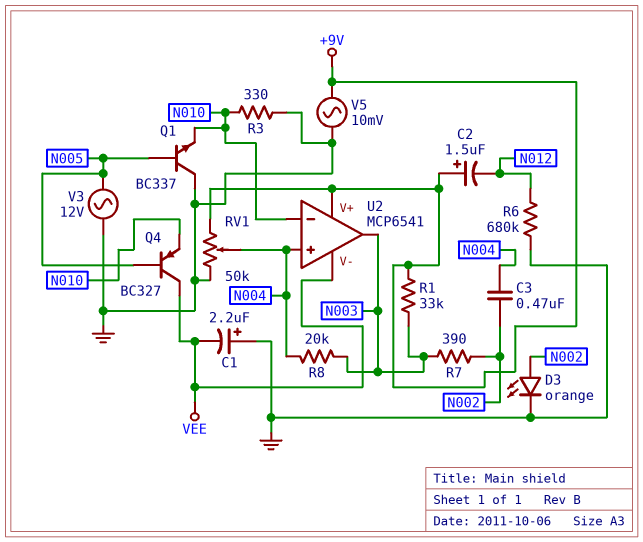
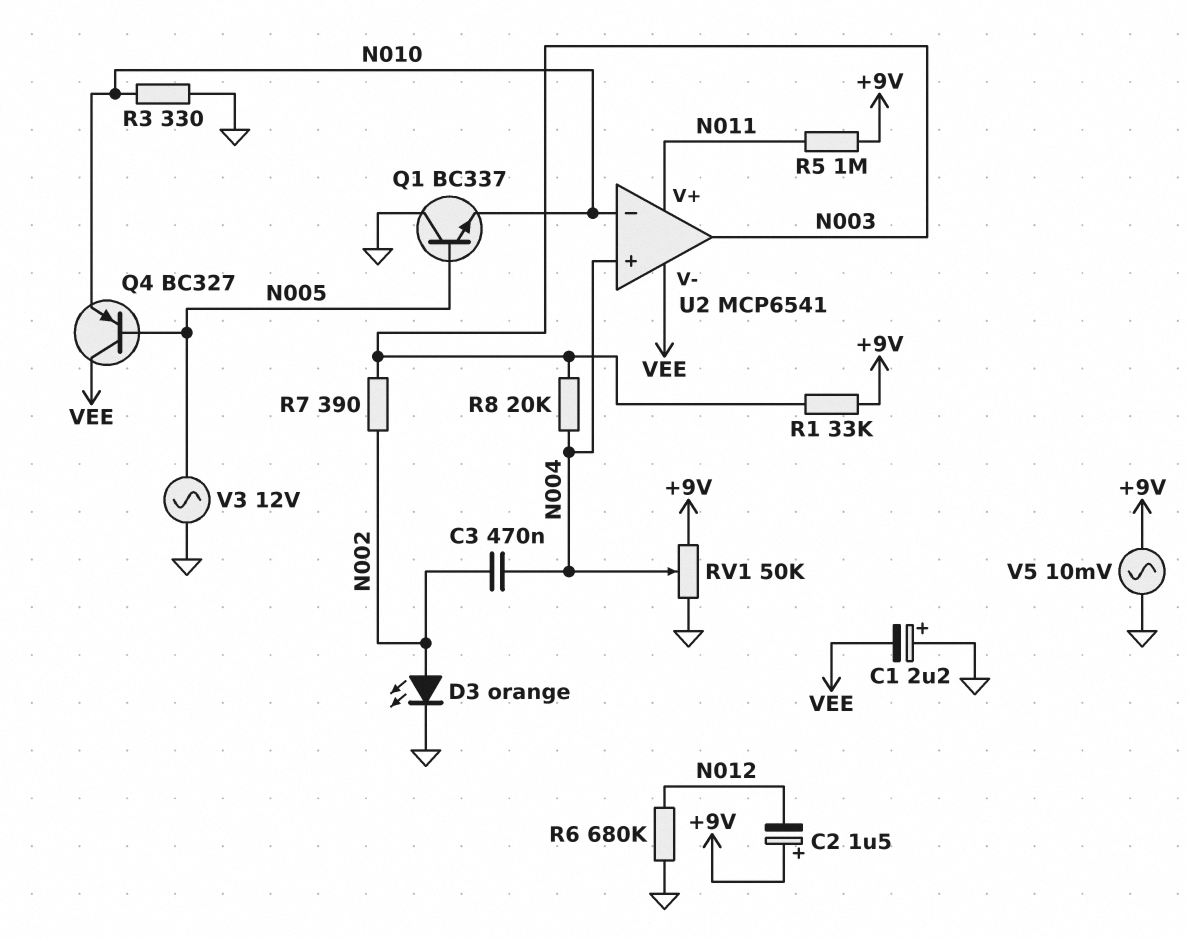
R5: none -> 1M (+9V, N011)
U2 pin V+: +9V -> N011

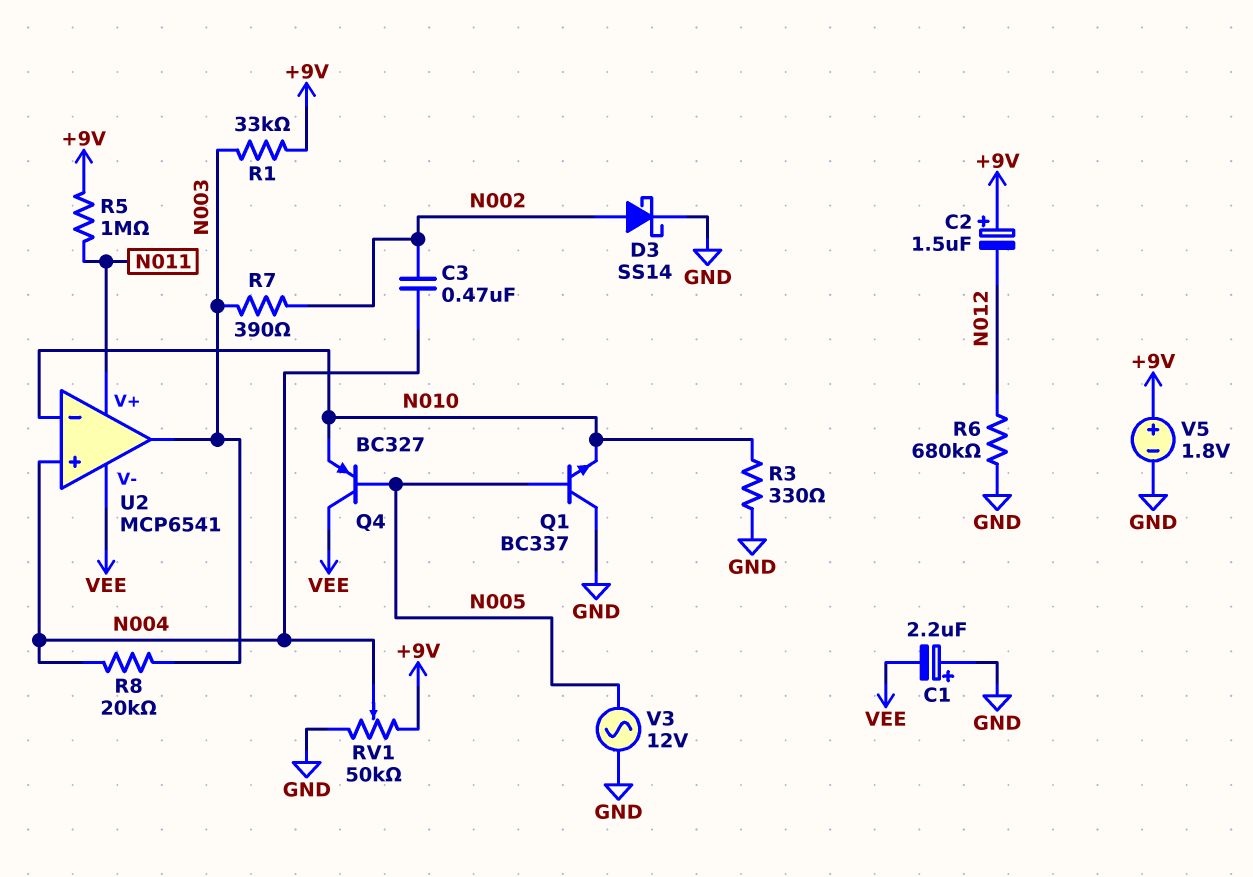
D3: LED orange (A N002, K GND) -> schottky SS14 (A N002, K GND)
V5: AC 10mV (+9V, GND) -> 1.8V (plus +9V, minus GND)

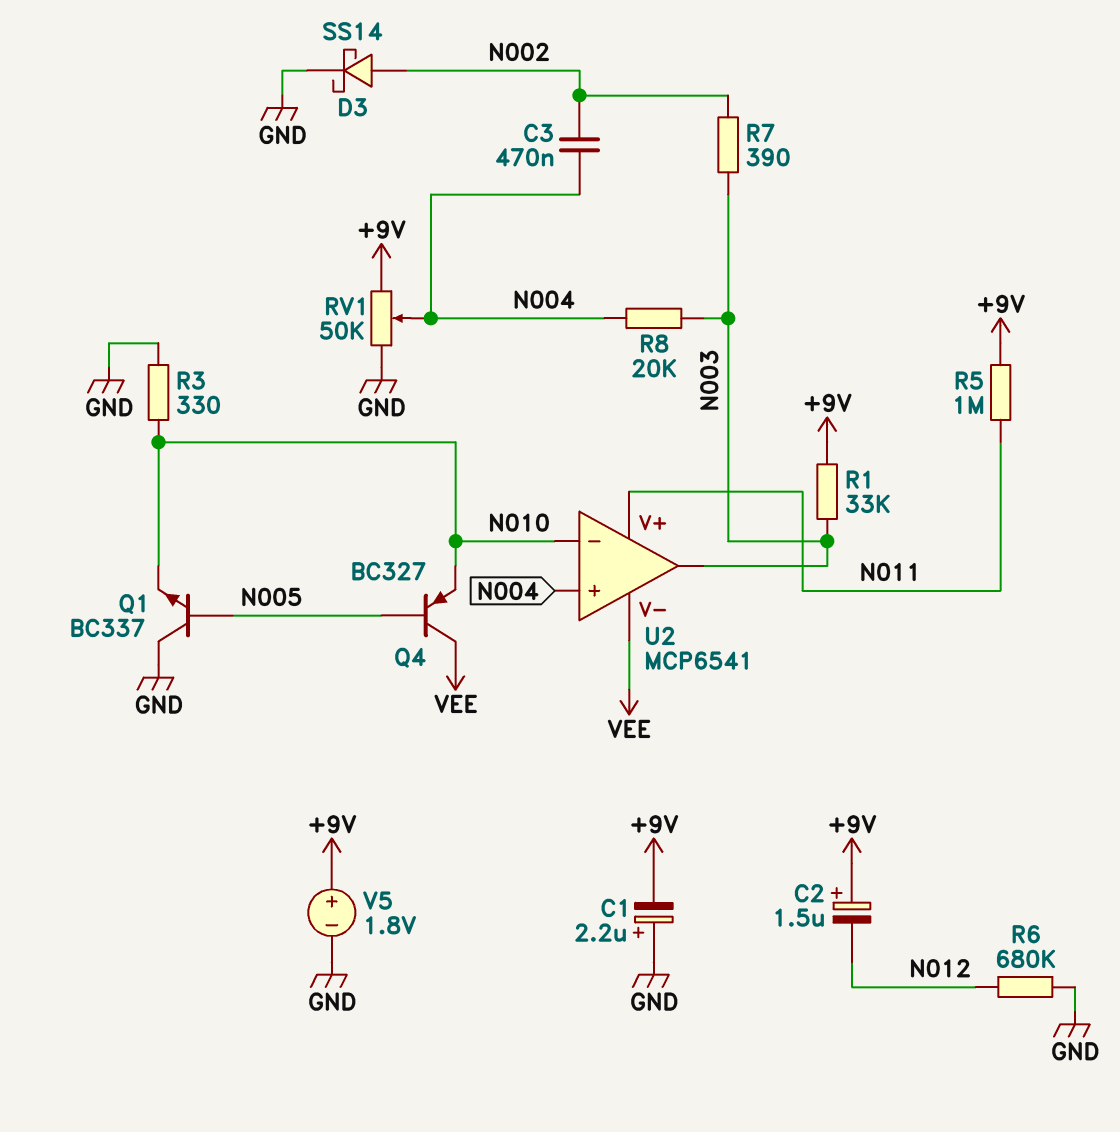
C1: 2.2uF (plus GND, minus VEE) -> 2.2uF (plus GND, minus +9V)
V3: AC 12V (GND, N005) -> none

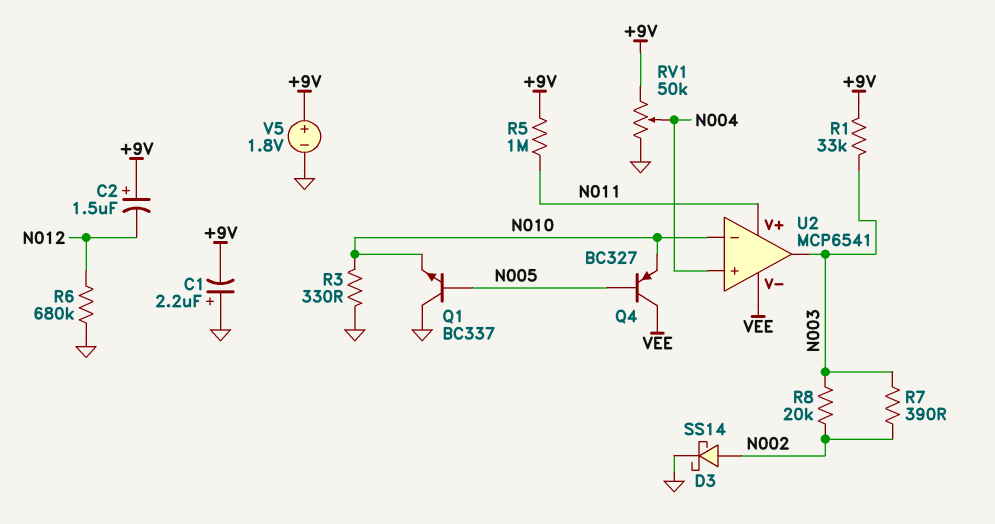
C3: 470nF (N002, N004) -> none
R8: 20k (N003, N004) -> 20k (N002, N003)

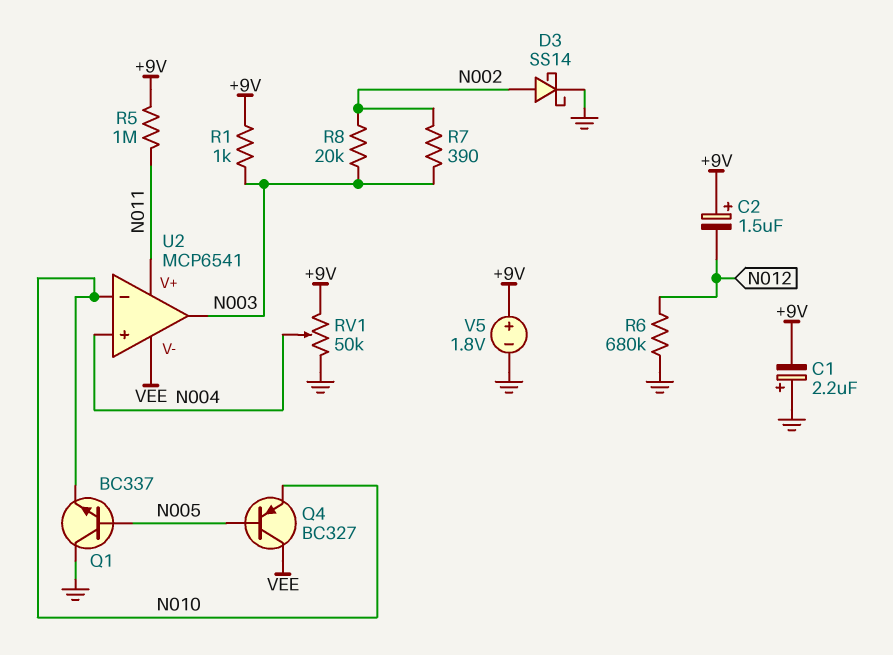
R1: 33k (+9V, N003) -> 1k (+9V, N003)
R3: 330 (GND, N010) -> none

